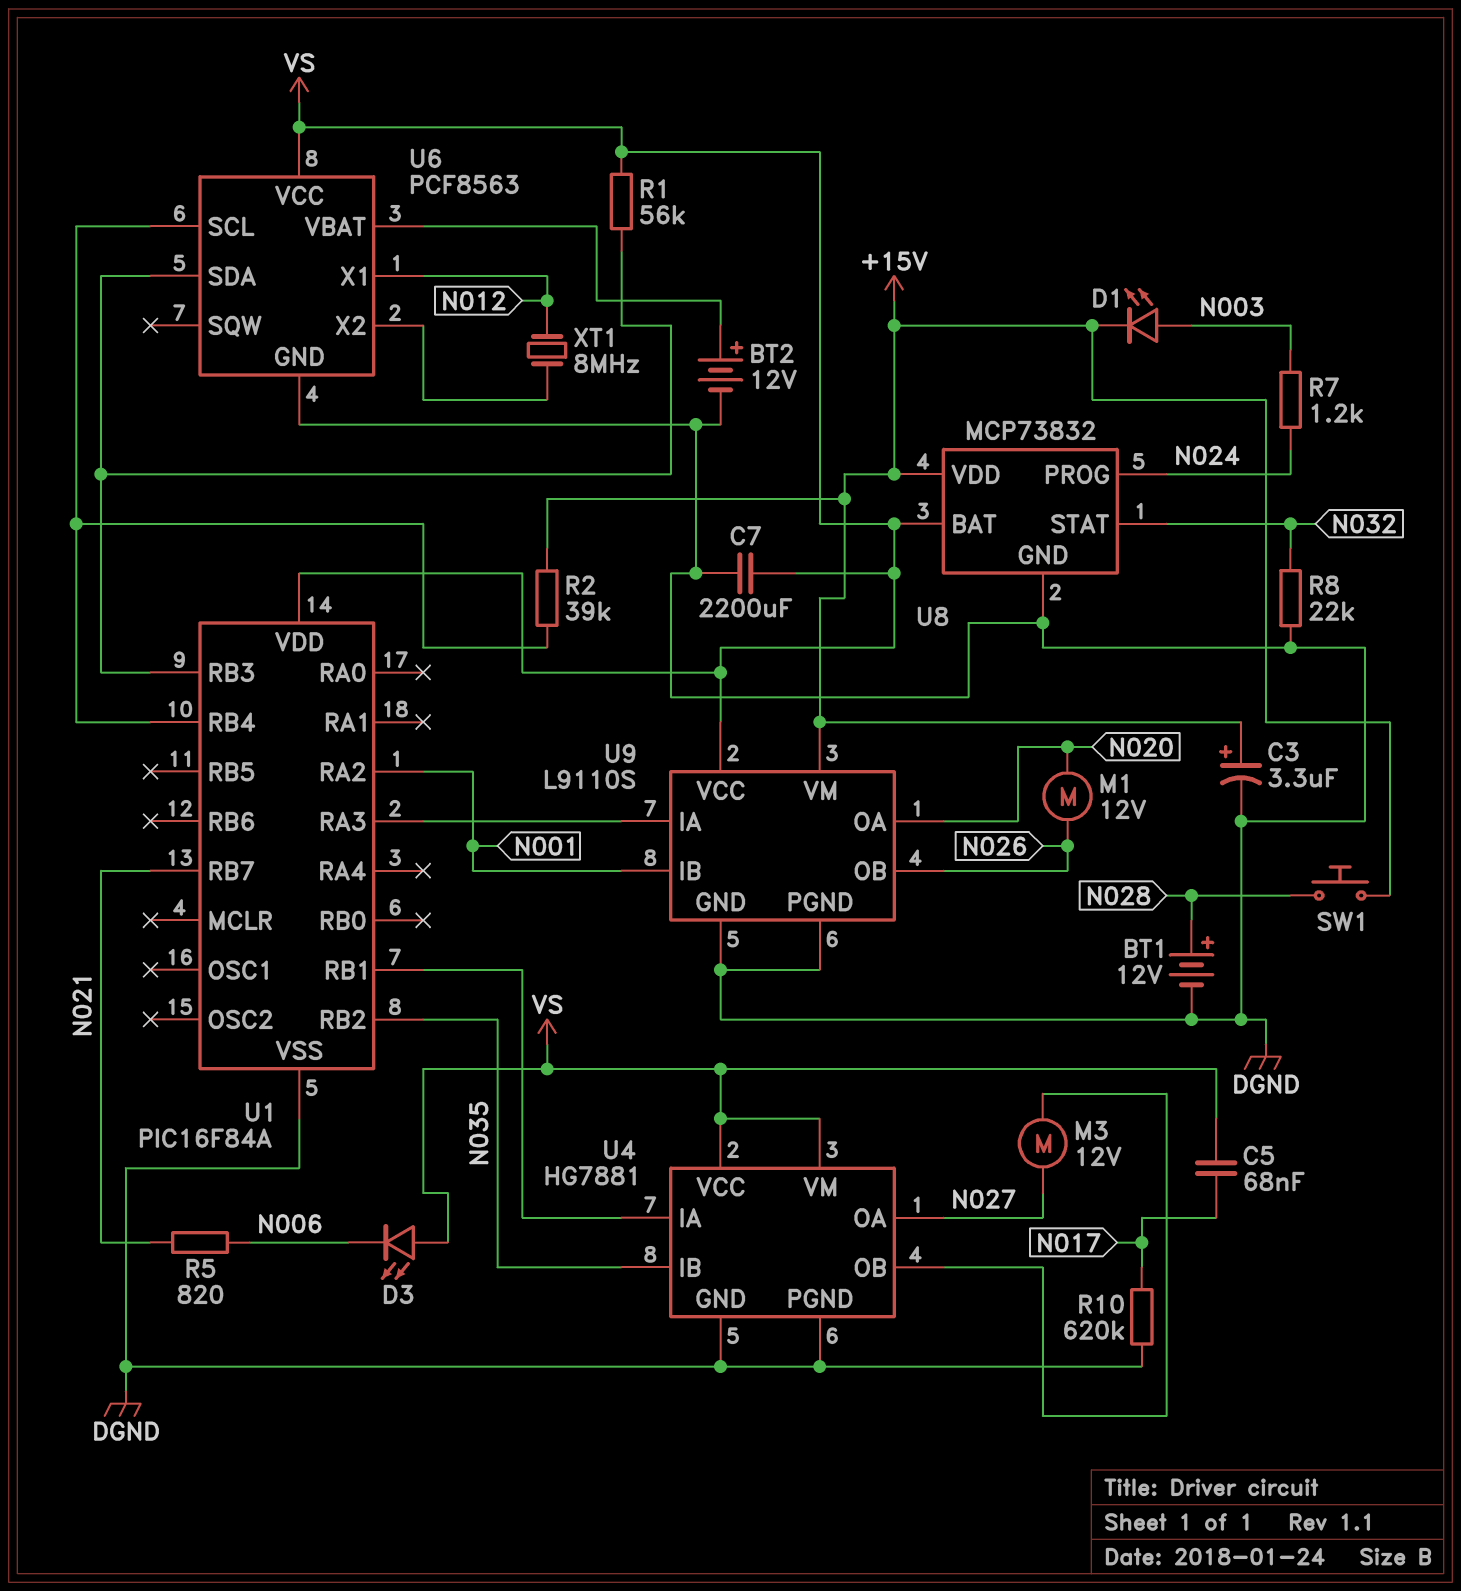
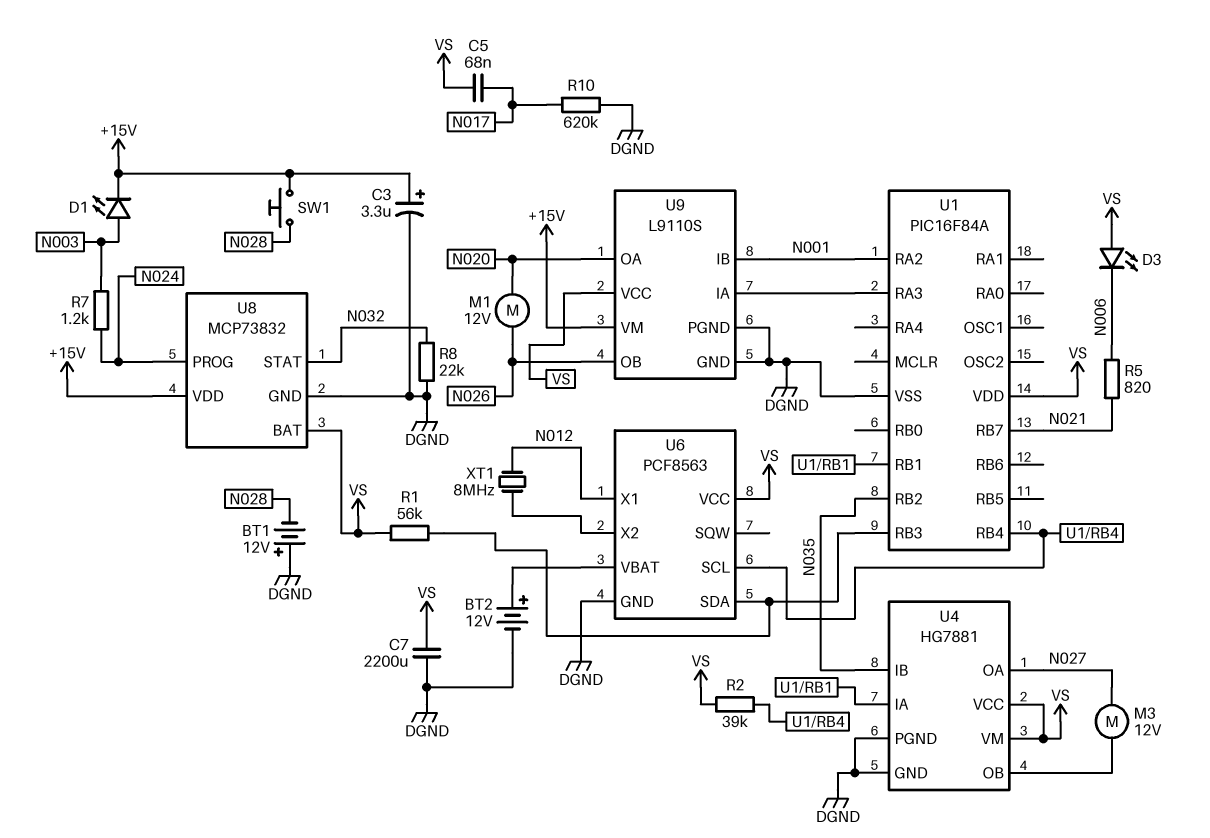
BT1: 12V (plus N028, minus DGND) -> 12V (plus DGND, minus N028)
R2: 39k (+15V, U1/RB4) -> 39k (U1/RB4, VS)

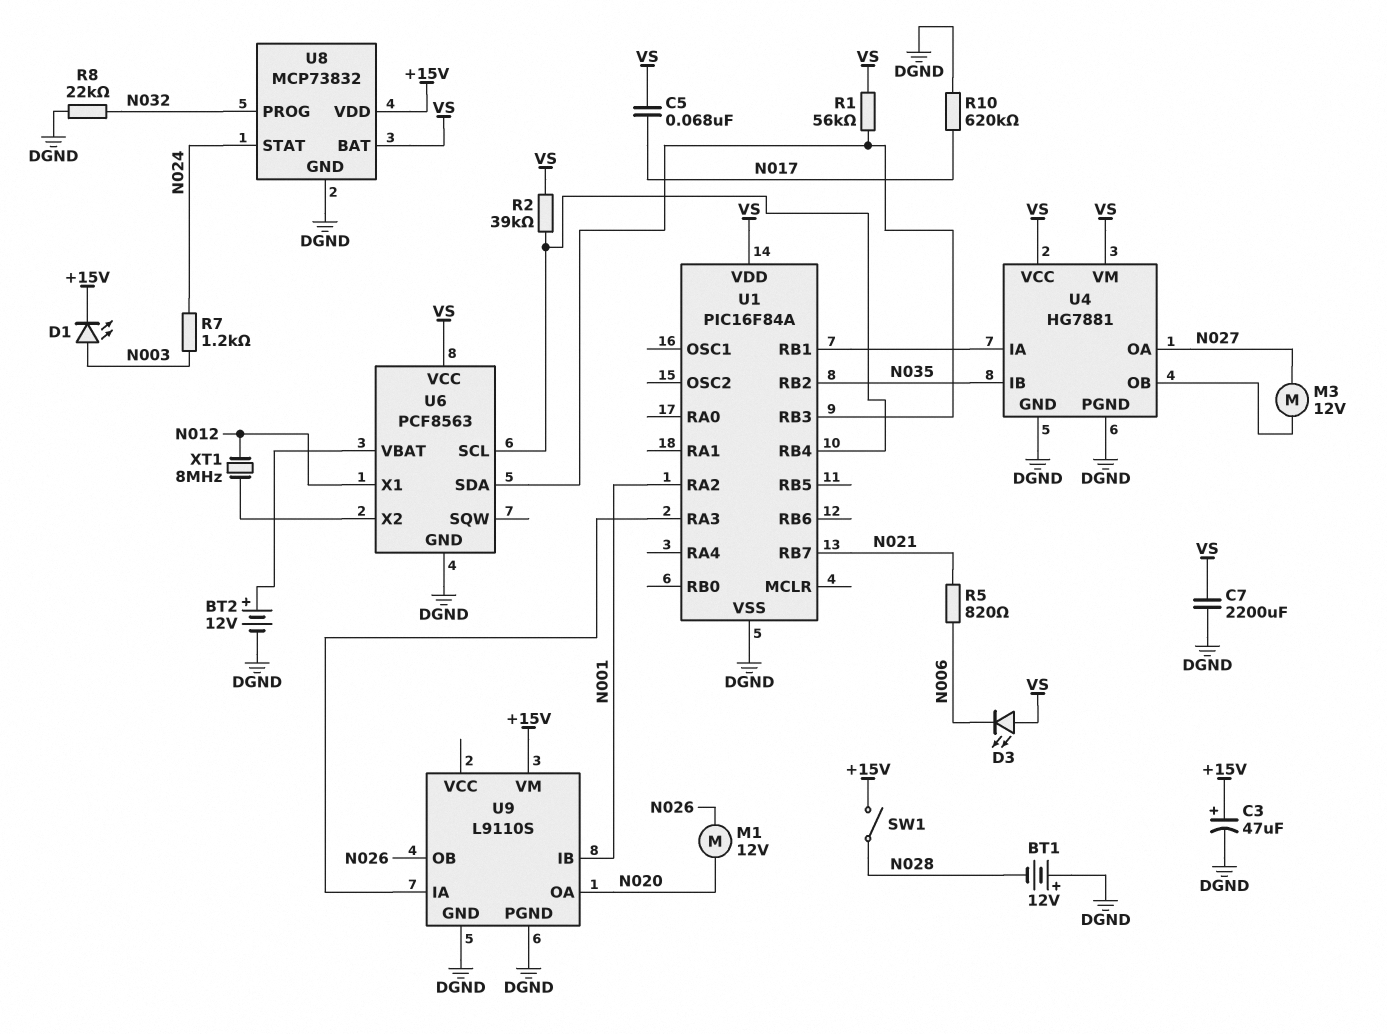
C3: 3.3uF (plus +15V, minus DGND) -> 47uF (plus +15V, minus DGND)
SW1: button (+15V, N028) -> switch (+15V, N028)
U8 pin PROG: N024 -> N032
U8 pin STAT: N032 -> N024
U9 pin VCC: VS -> none

